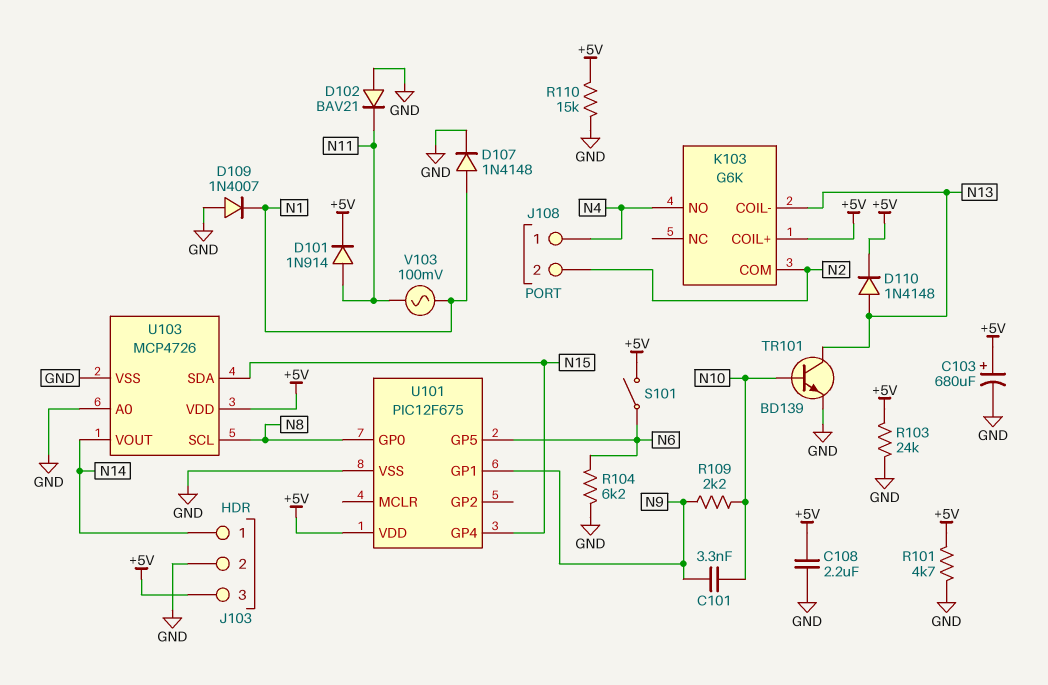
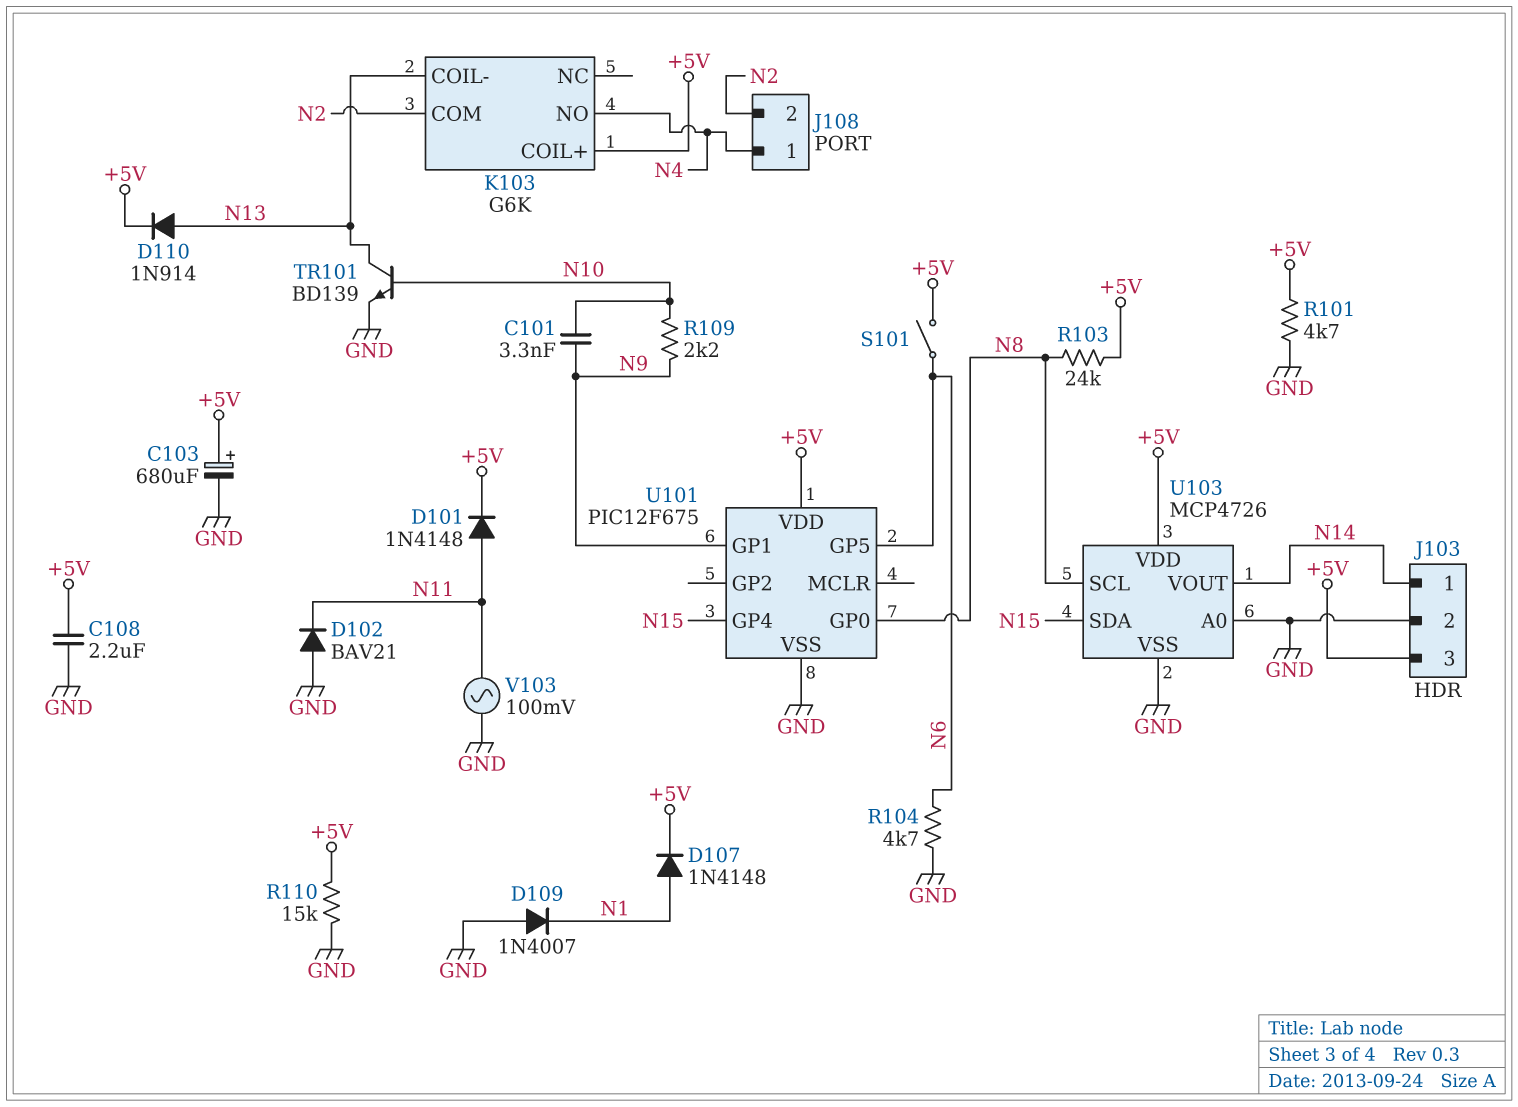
D101: diode 1N914 (A N11, K +5V) -> diode 1N4148 (A N11, K +5V)
D107: diode 1N4148 (A N1, K GND) -> diode 1N4148 (A N1, K +5V)
D110: diode 1N4148 (A N13, K +5V) -> diode 1N914 (A N13, K +5V)
R103: 24k (+5V, GND) -> 24k (+5V, N8)
R104: 6.2k (GND, N6) -> 4.7k (GND, N6)
V103: AC 100mV (N1, N11) -> AC 100mV (GND, N11)

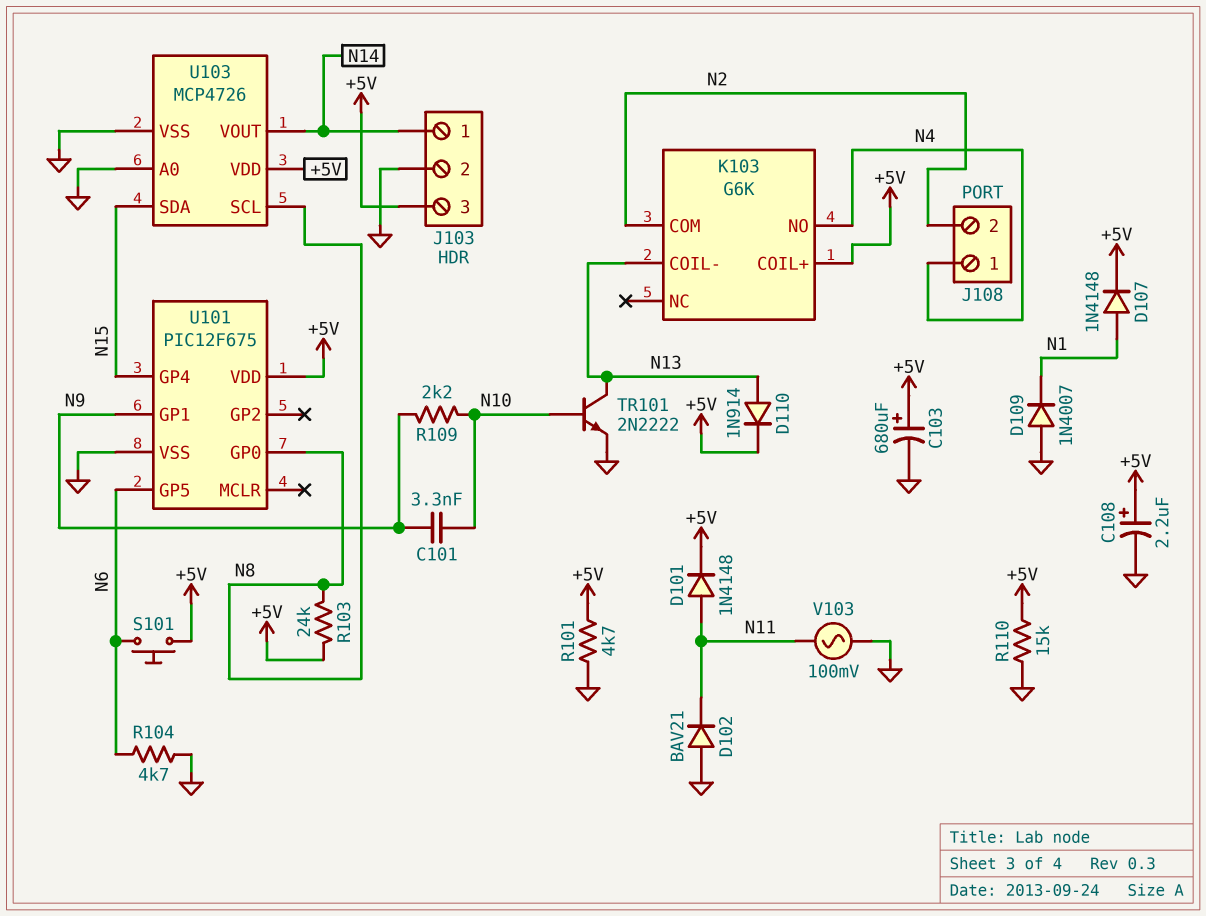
C108: 2.2uF (+5V, GND) -> 2.2uF (plus +5V, minus GND)
S101: switch (+5V, N6) -> button (+5V, N6)
TR101: NPN BD139 (B N10, C N13, E GND) -> NPN 2N2222 (B N10, C N13, E GND)

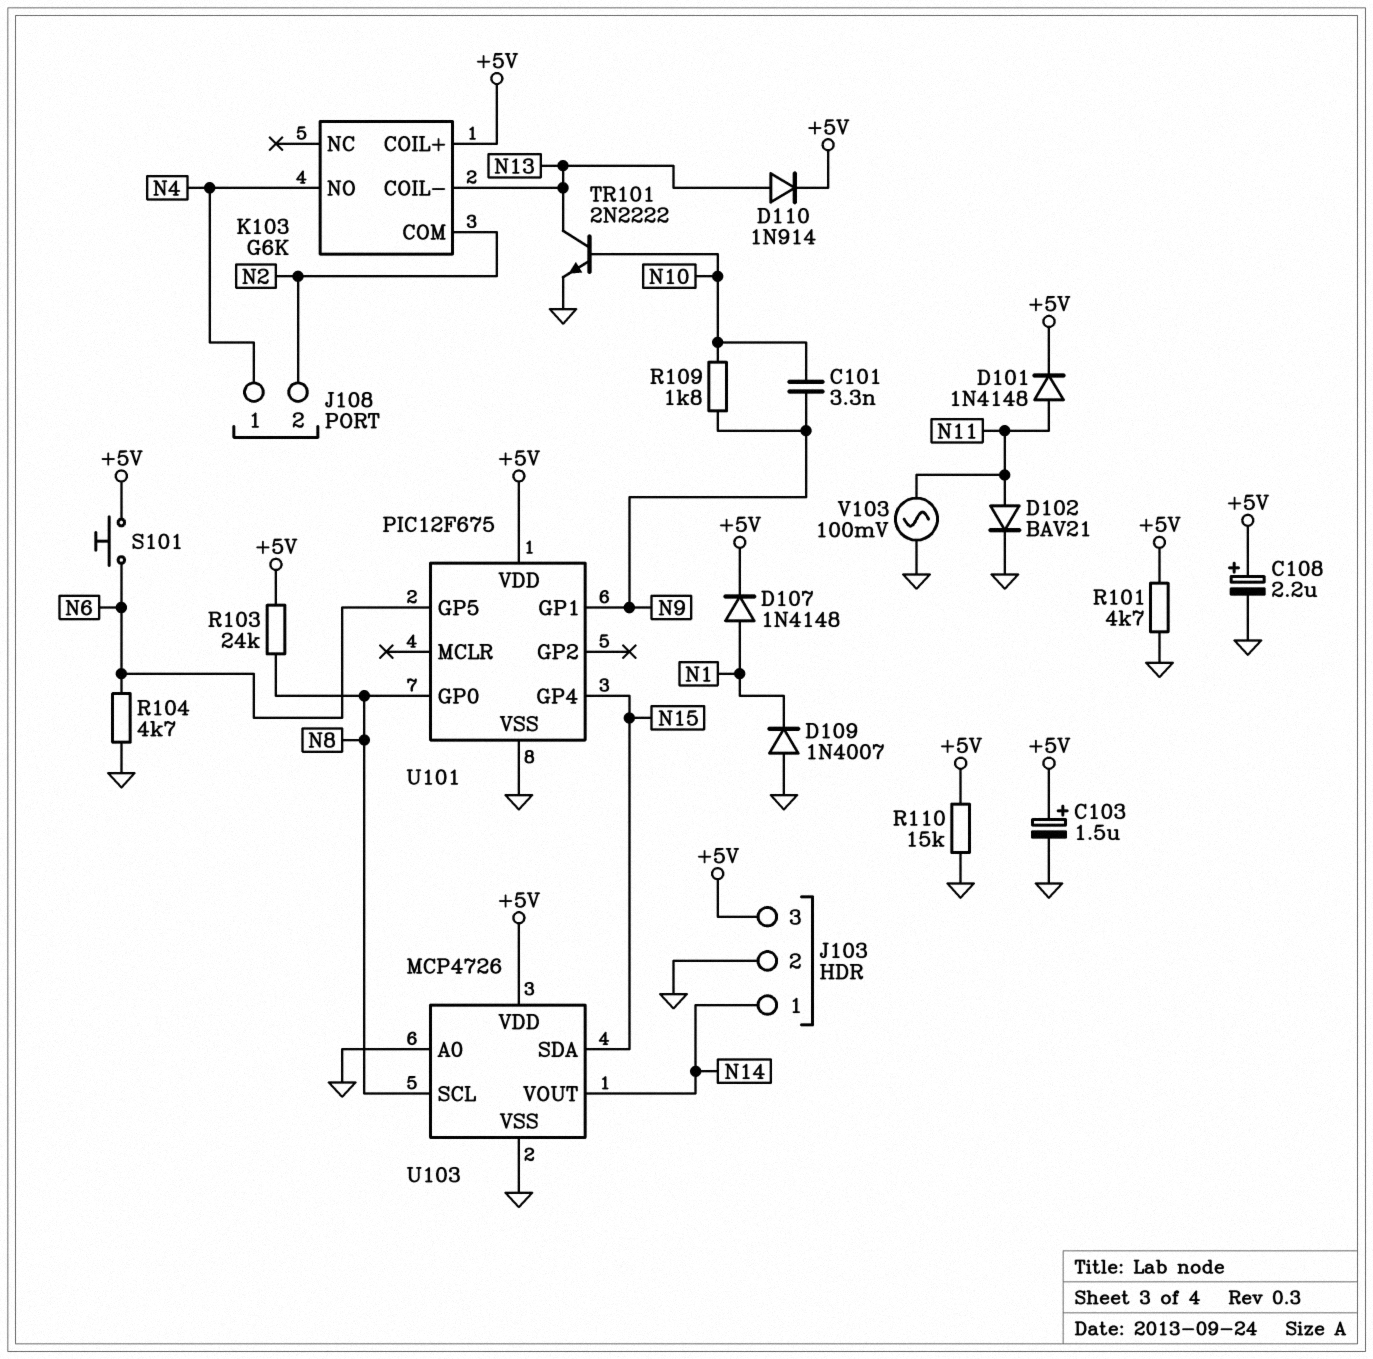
C103: 680uF (plus +5V, minus GND) -> 1.5uF (plus +5V, minus GND)
D102: diode BAV21 (A GND, K N11) -> diode BAV21 (A N11, K GND)
R109: 2.2k (N9, N10) -> 1.8k (N9, N10)

